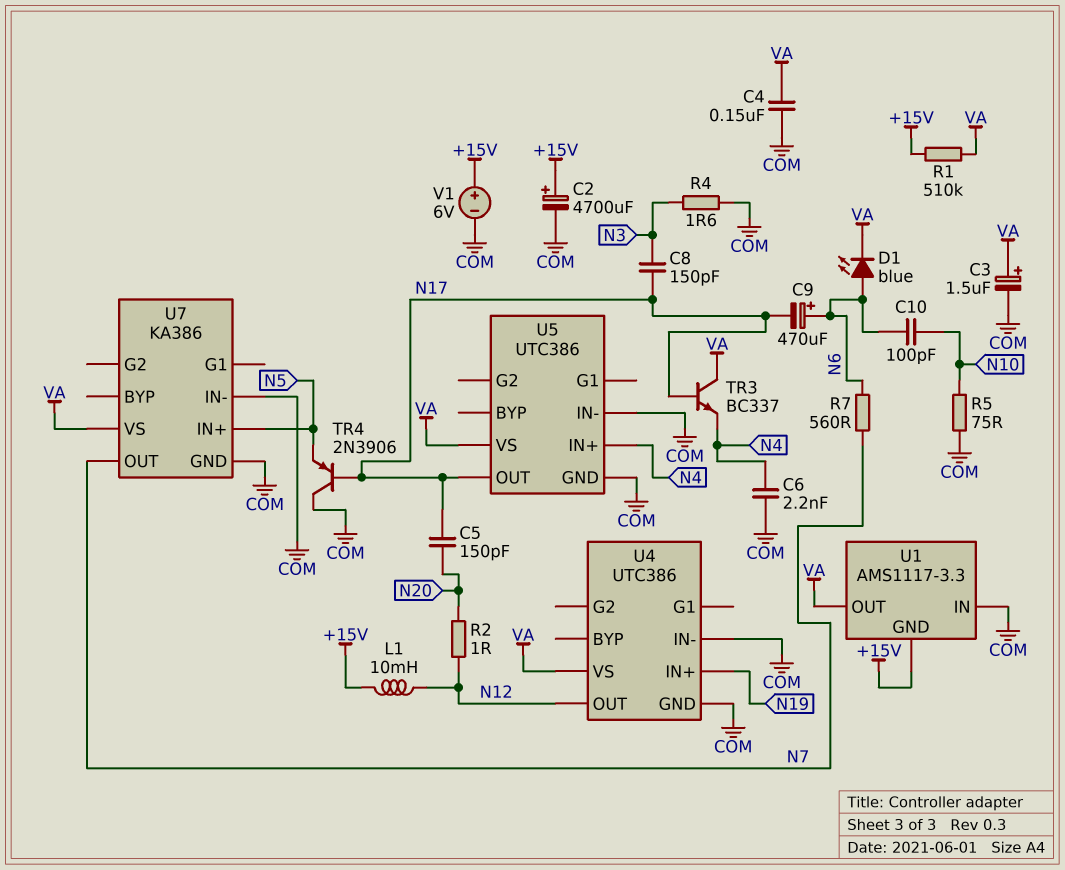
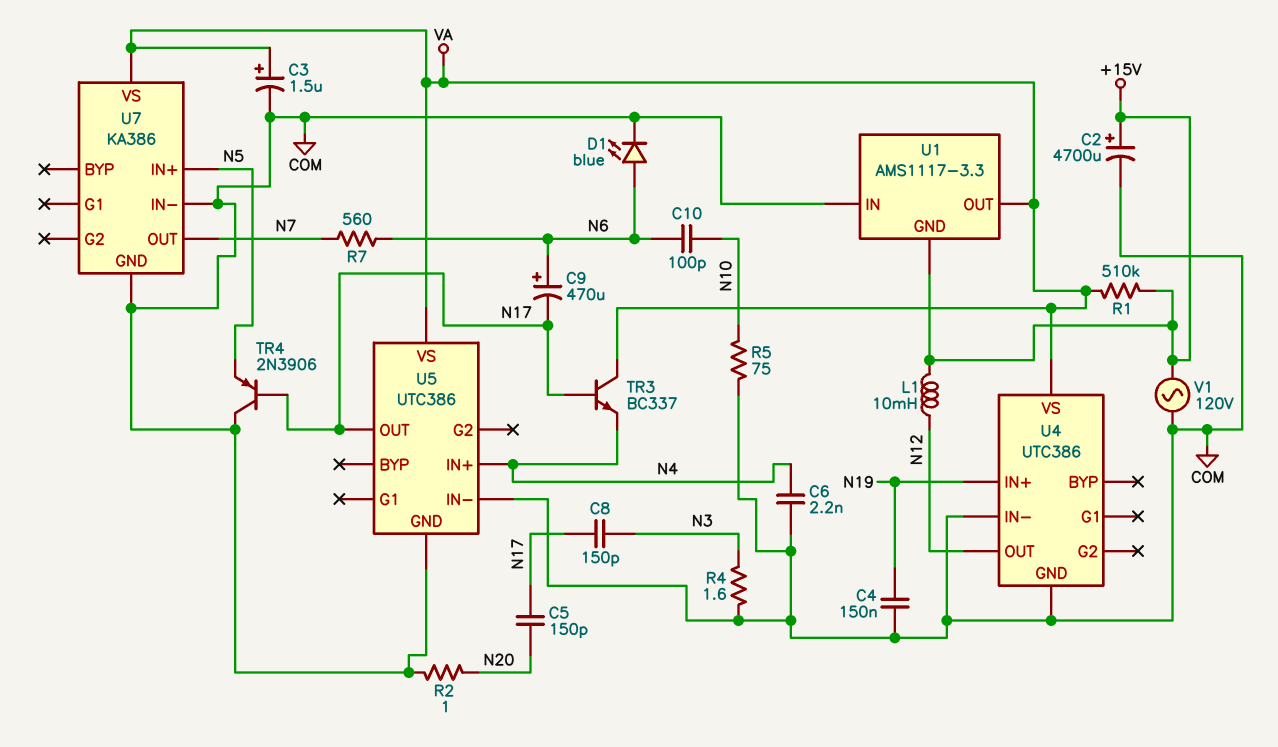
C4: 150nF (COM, VA) -> 150nF (COM, N19)
D1: LED blue (A N6, K VA) -> LED blue (A N6, K COM)
R2: 1 (N12, N20) -> 1 (COM, N20)
V1: 6V (plus +15V, minus COM) -> AC 120V (+15V, COM)

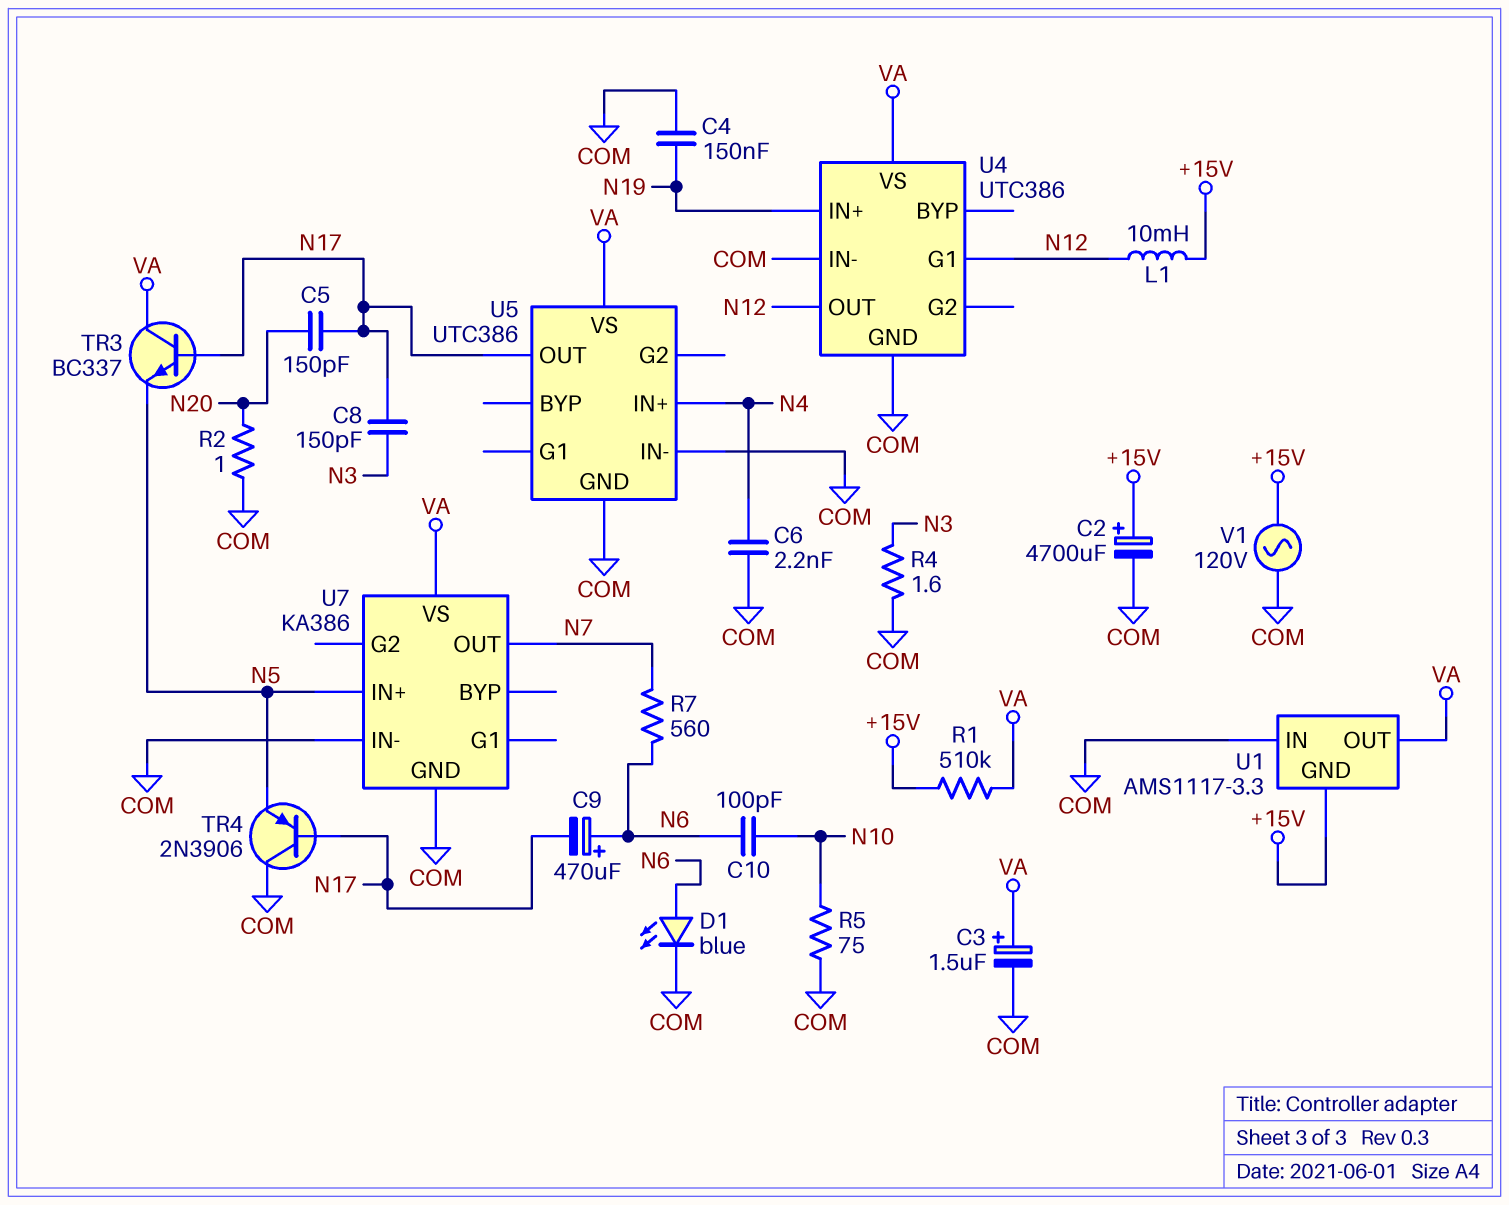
TR3: NPN BC337 (B N17, C VA, E N4) -> NPN BC337 (B N17, C VA, E N5)
U4 pin G1: none -> N12

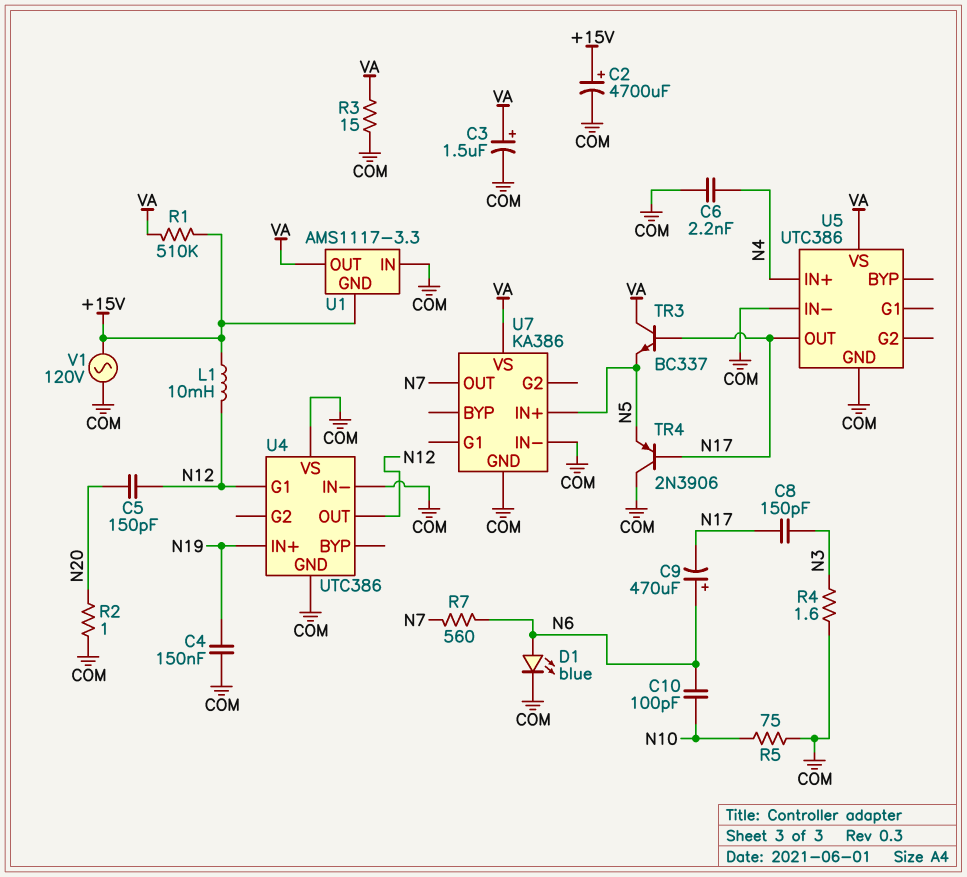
C5: 150pF (N17, N20) -> 150pF (N12, N20)
R3: none -> 15 (COM, VA)
U4 pin VS: VA -> COM

